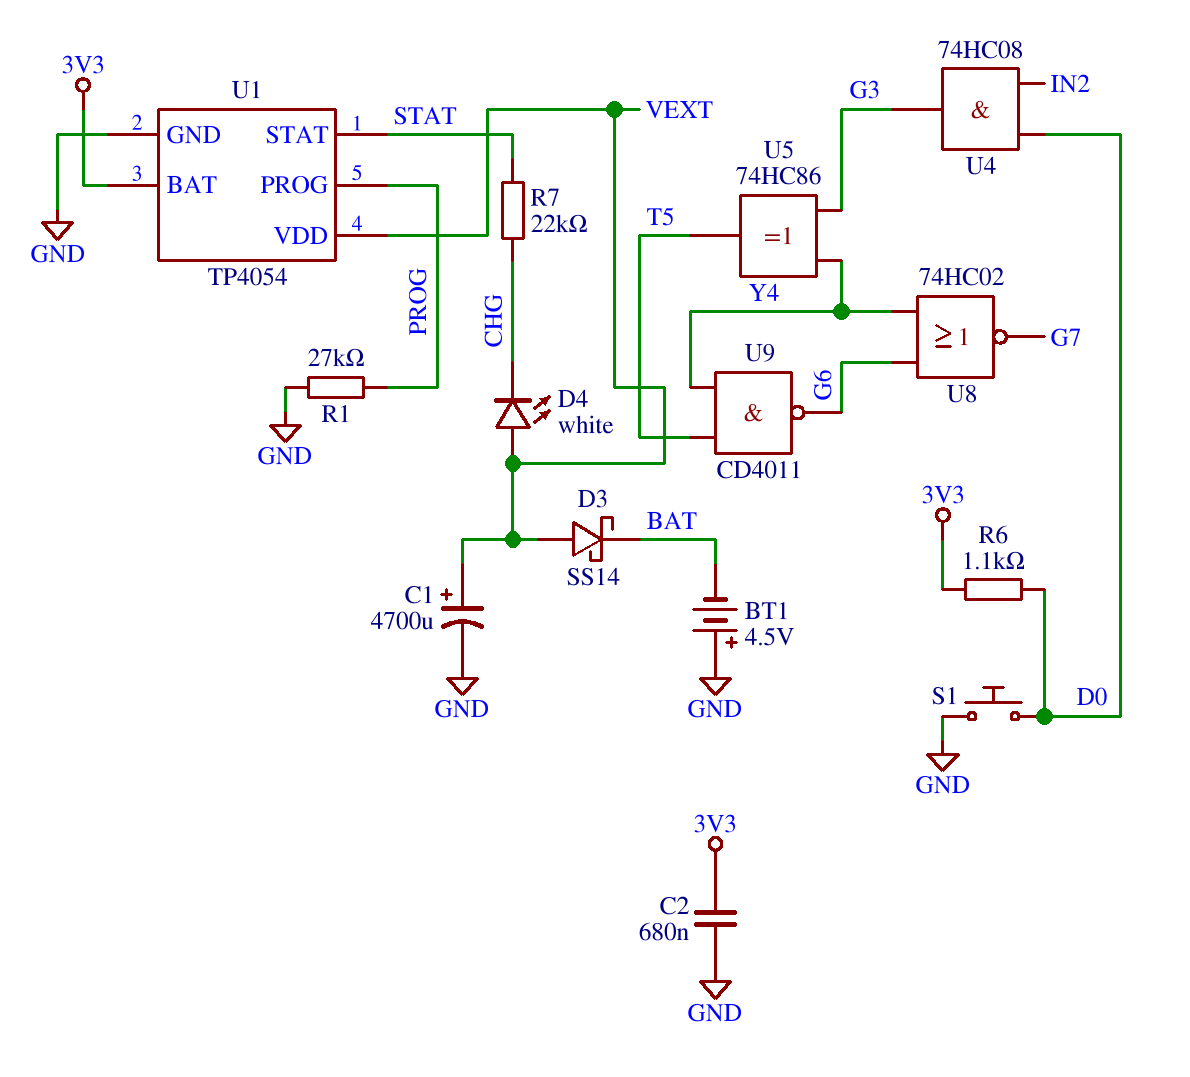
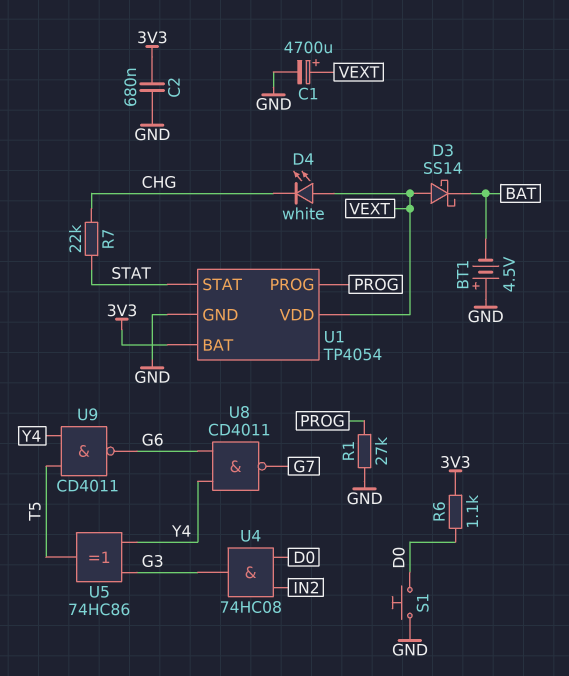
U8: NOR 74HC02 (in G6, in Y4, out G7) -> NAND CD4011 (in G6, in Y4, out G7)

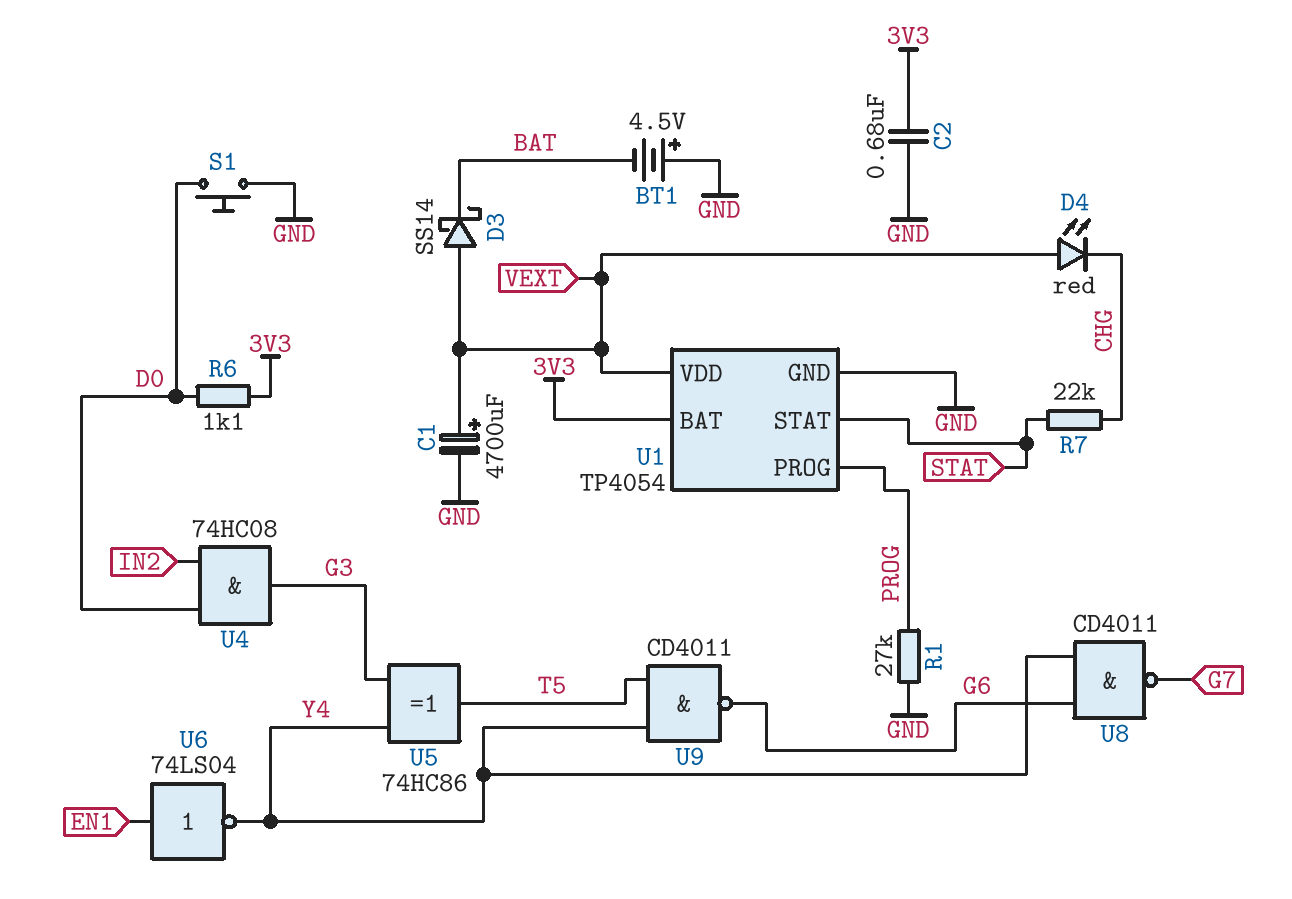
D4: LED white (A VEXT, K CHG) -> LED red (A VEXT, K CHG)
U6: none -> NOT 74LS04 (in EN1, out Y4)

